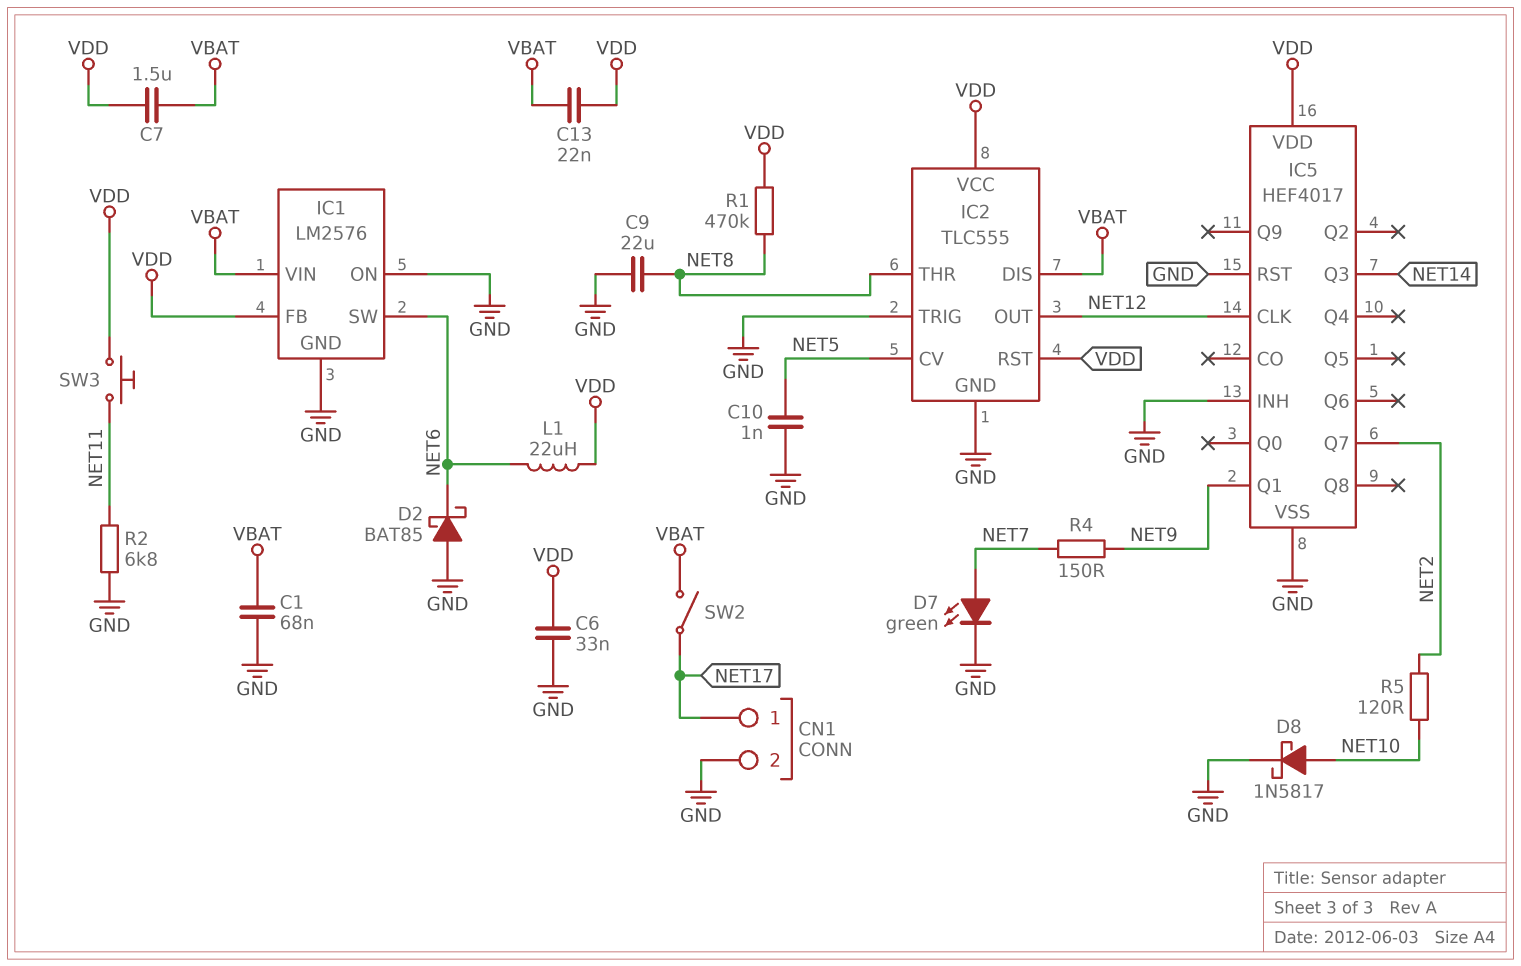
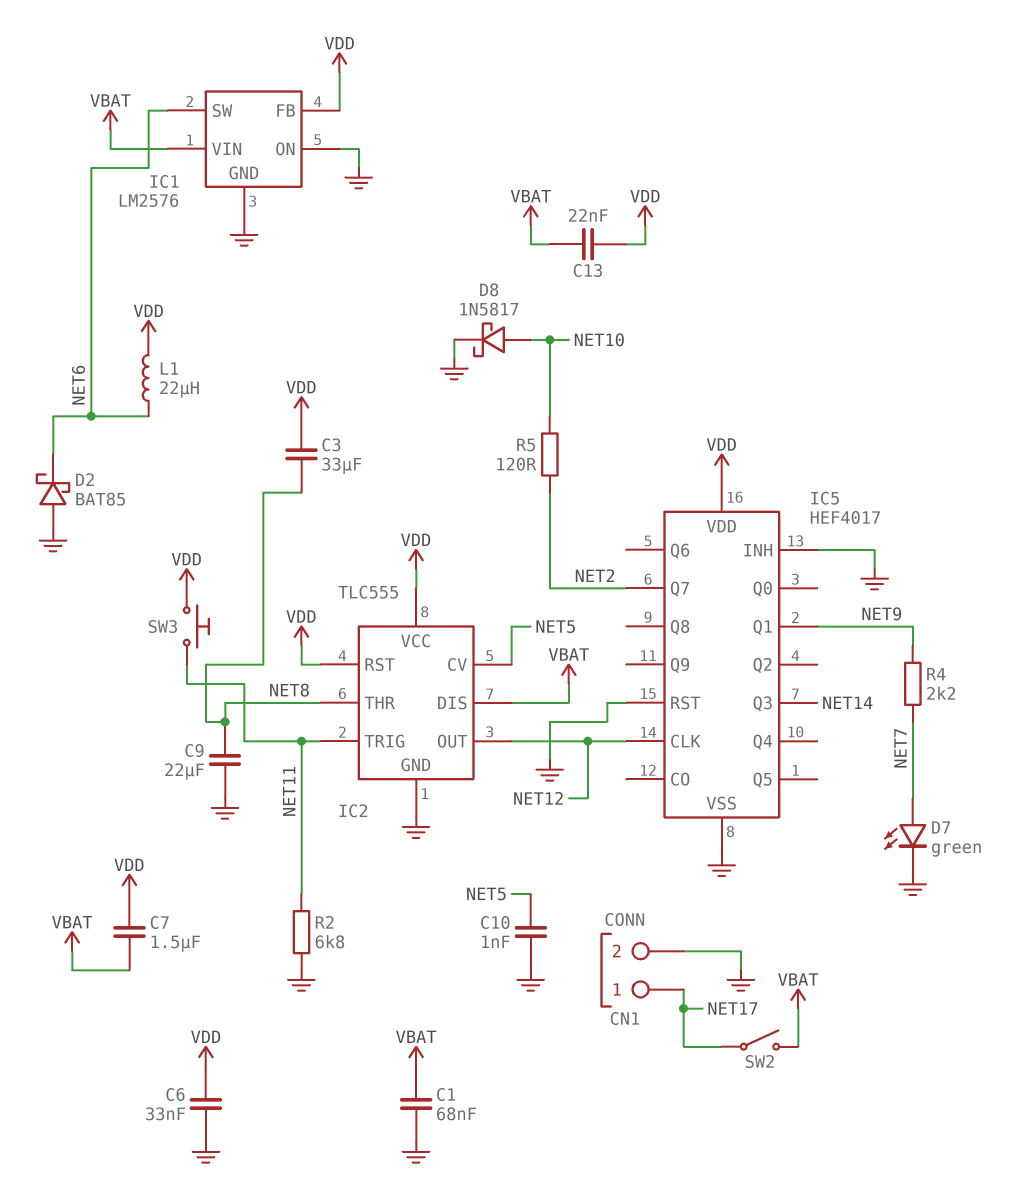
C3: none -> 33uF (NET8, VDD)
IC2 pin TRIG: GND -> NET11
R1: 470k (NET8, VDD) -> none
R4: 150 (NET7, NET9) -> 2.2k (NET7, NET9)

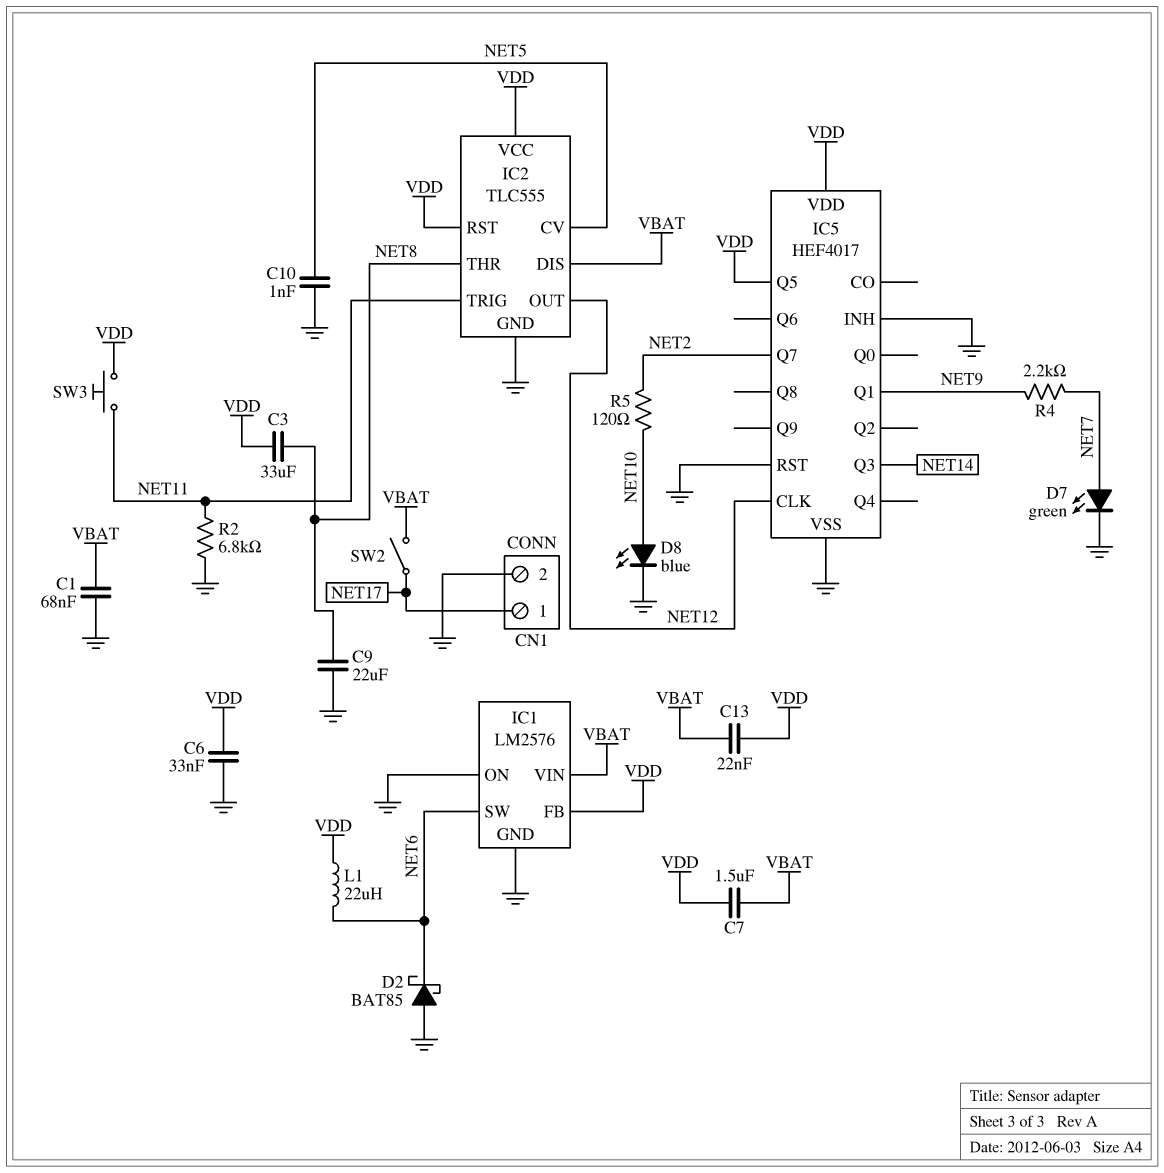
D8: schottky 1N5817 (A NET10, K GND) -> LED blue (A NET10, K GND)
IC5 pin Q5: none -> VDD

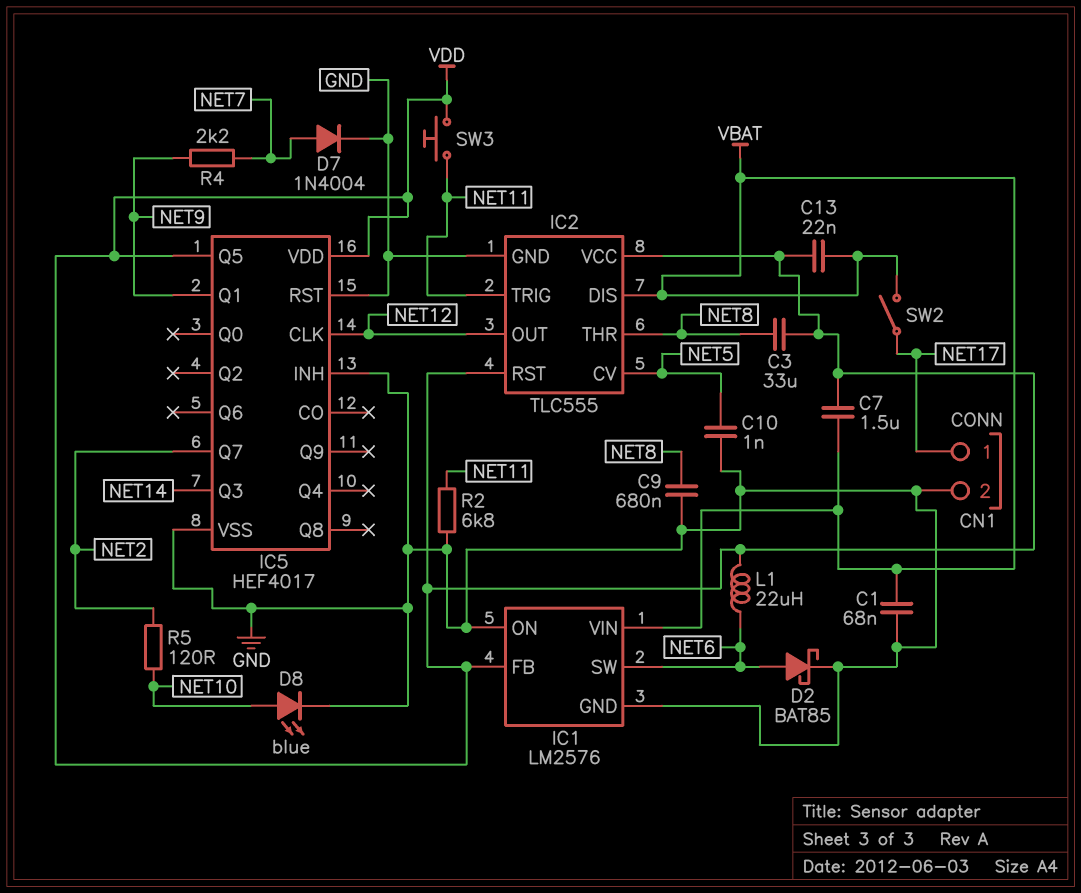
C6: 33nF (GND, VDD) -> none
C9: 22uF (GND, NET8) -> 680nF (GND, NET8)
D2: schottky BAT85 (A GND, K NET6) -> schottky BAT85 (A NET6, K GND)
D7: LED green (A NET7, K GND) -> diode 1N4004 (A NET7, K GND)

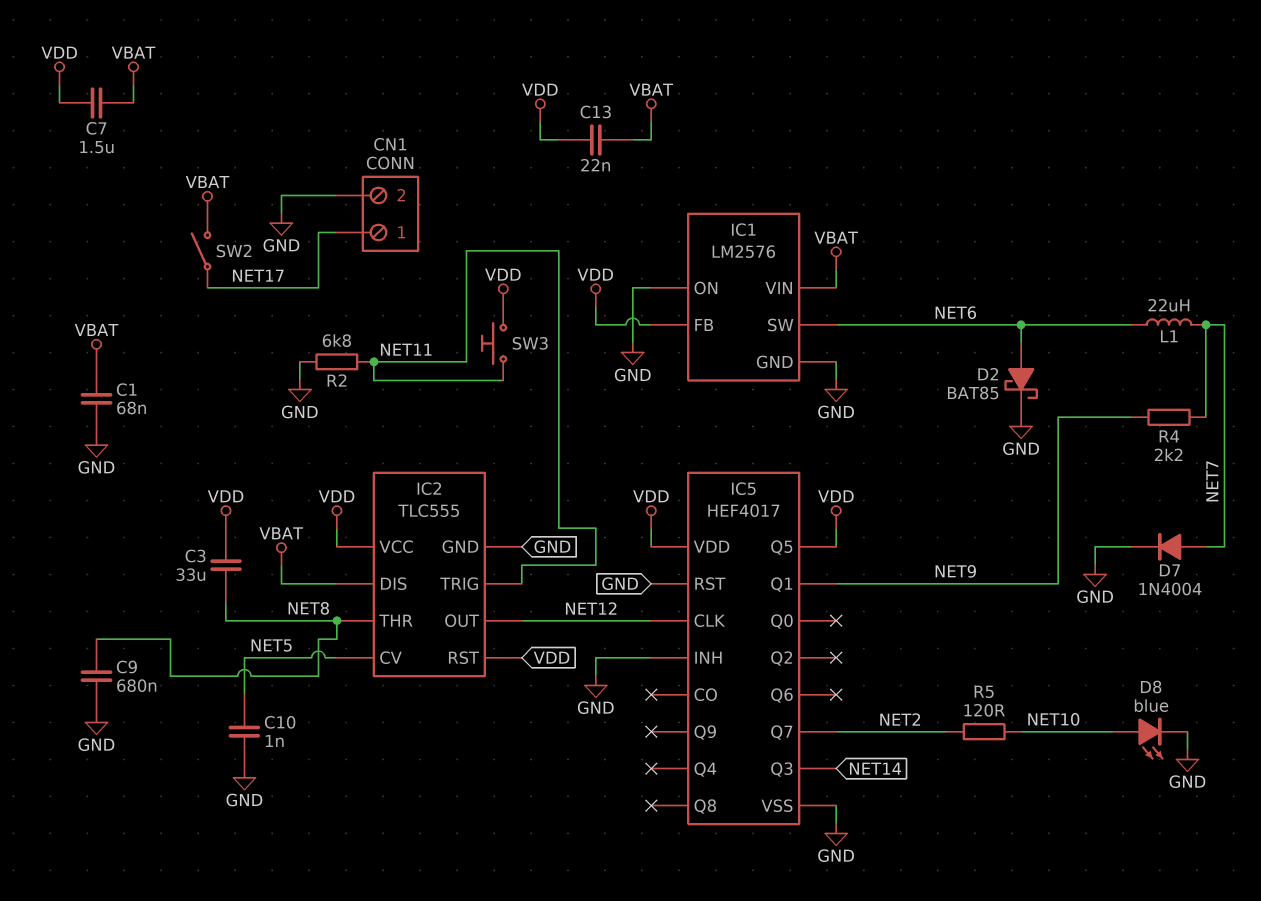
L1: 22uH (NET6, VDD) -> 22uH (NET6, NET7)

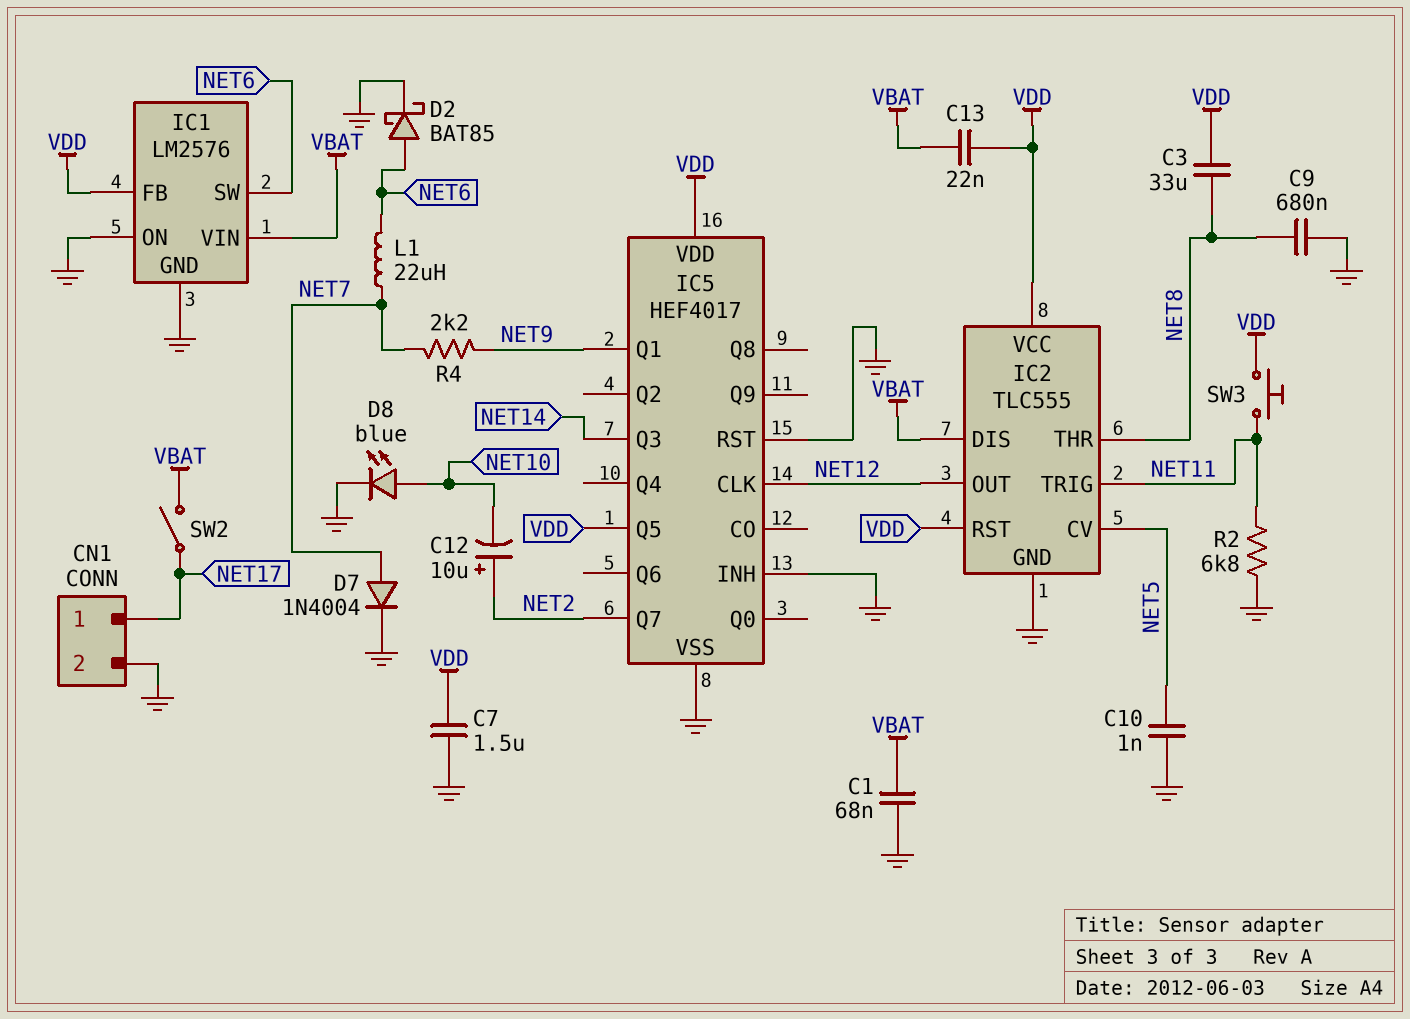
C7: 1.5uF (VBAT, VDD) -> 1.5uF (GND, VDD)
C12: none -> 10uF (plus NET2, minus NET10)
R5: 120 (NET2, NET10) -> none

